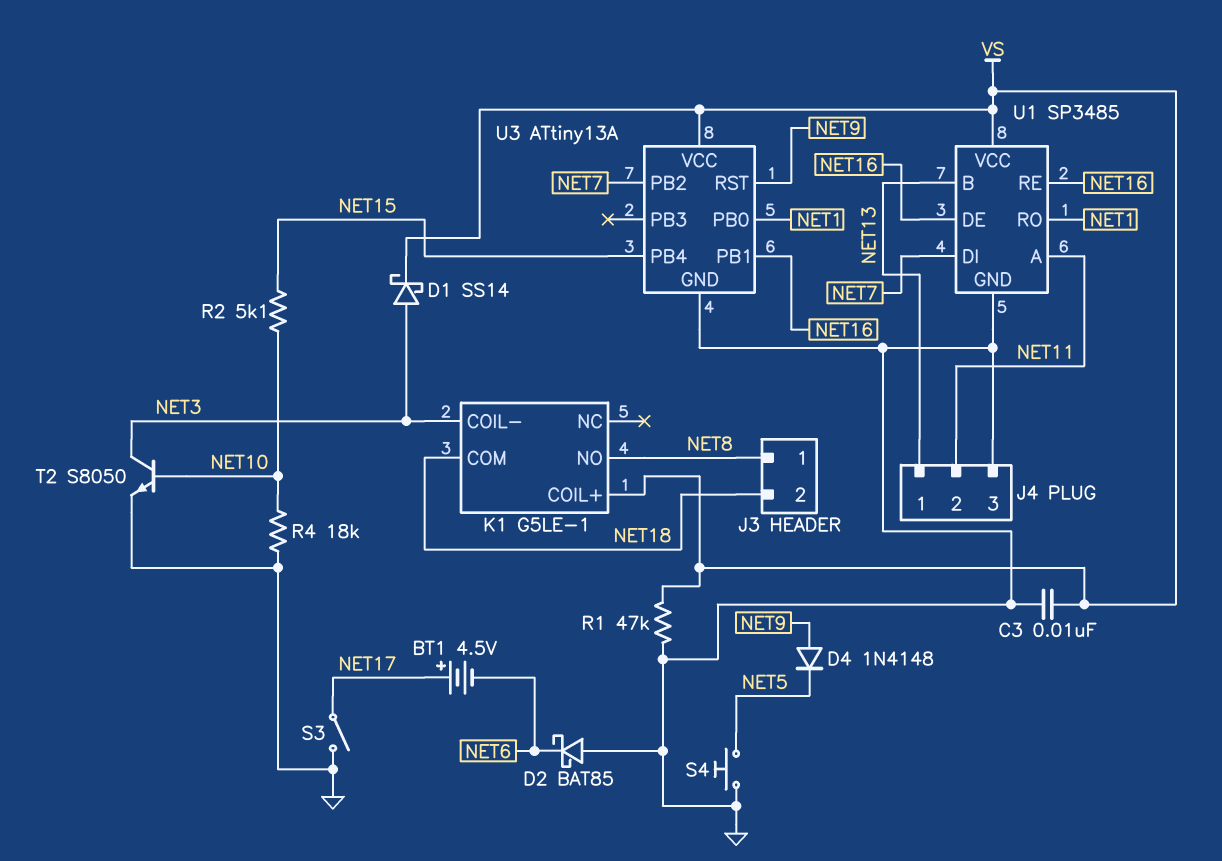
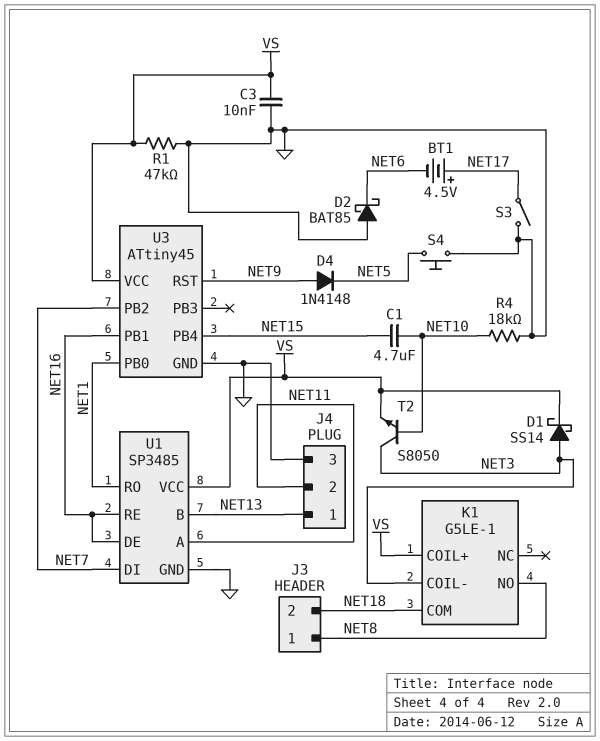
C1: none -> 4.7uF (NET10, NET15)
R2: 5.1k (NET10, NET15) -> none
T2: NPN S8050 (B NET10, C NET3, E GND) -> NPN S8050 (B NET10, C NET3, E VS)
U3: ATtiny13A -> ATtiny45

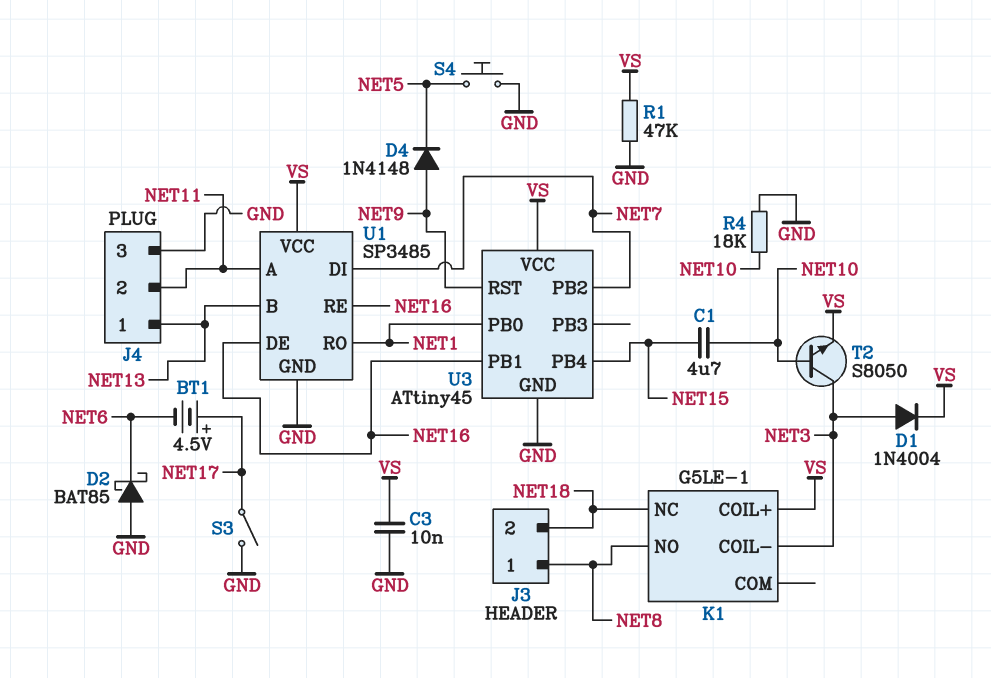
D1: schottky SS14 (A NET3, K VS) -> diode 1N4004 (A NET3, K VS)
K1 pin COM: NET18 -> none
K1 pin NC: none -> NET18

